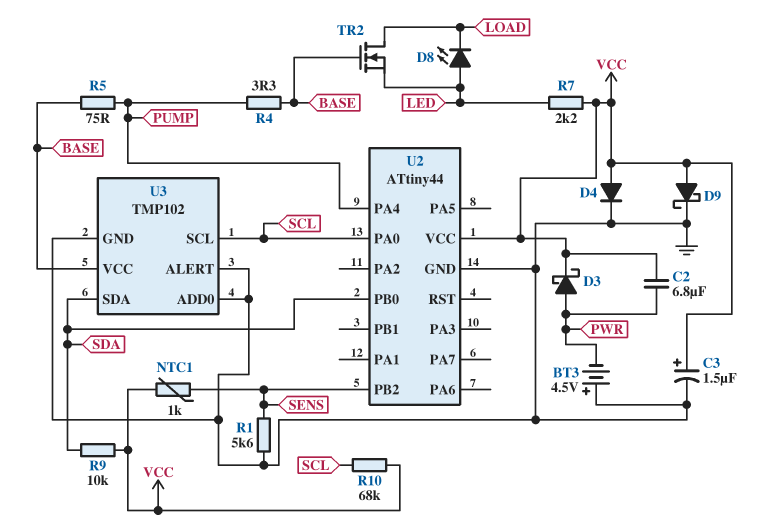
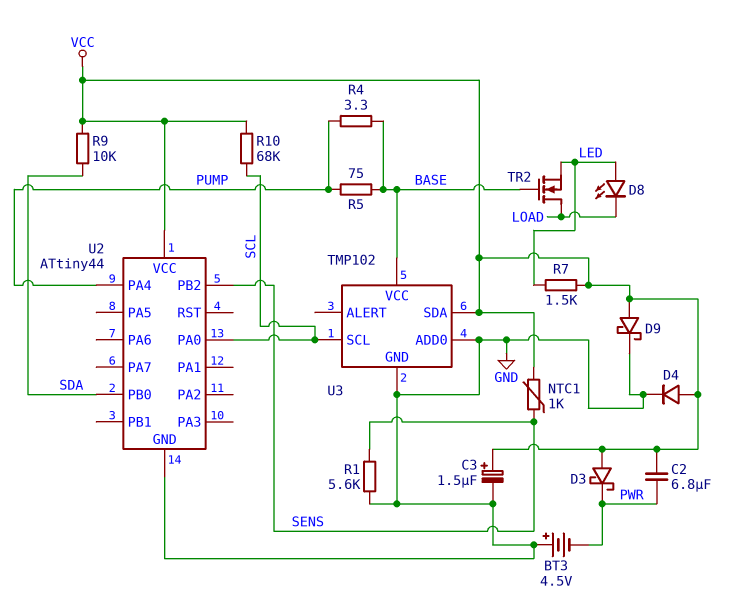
D3: schottky (A PWR, K VCC) -> schottky (A VCC, K PWR)
R7: 2.2k (LED, VCC) -> 1.5k (LED, VCC)
U3 pin ALERT: GND -> none
U3 pin SDA: SDA -> VCC

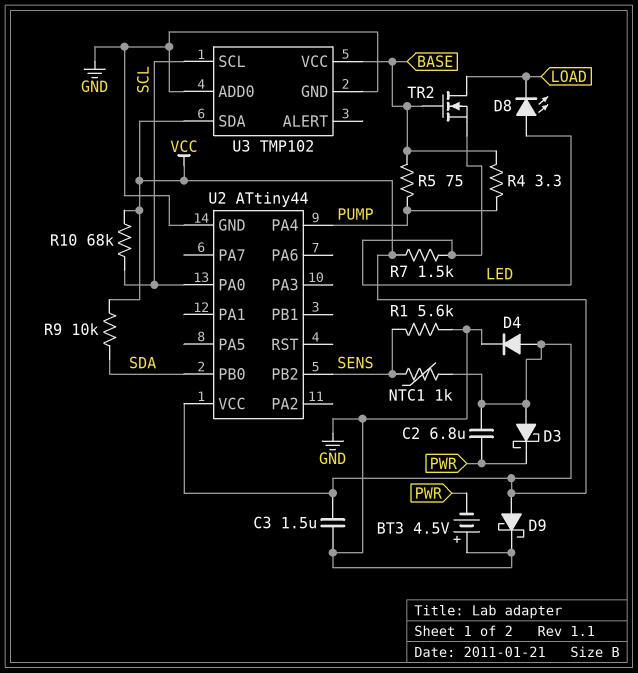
C3: 1.5uF (plus VCC, minus GND) -> 1.5uF (GND, VCC)

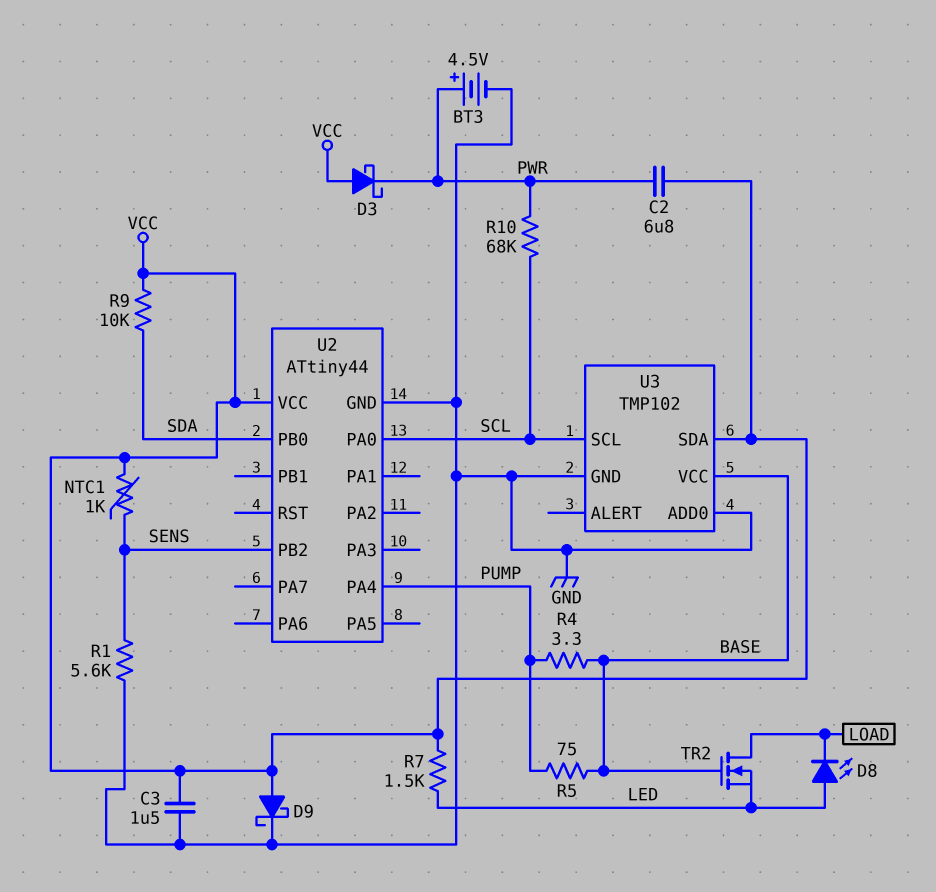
BT3: 4.5V (plus GND, minus PWR) -> 4.5V (plus PWR, minus GND)
D4: diode (A VCC, K GND) -> none
R10: 68k (SCL, VCC) -> 68k (PWR, SCL)

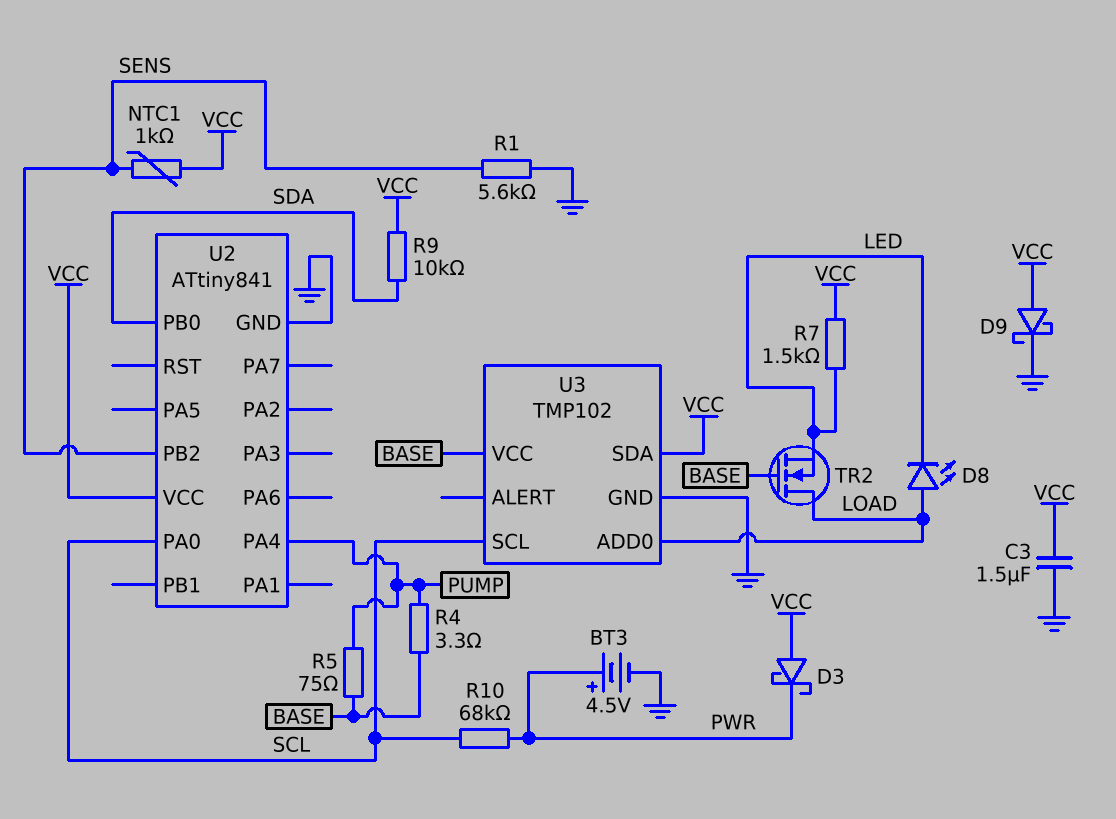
C2: 6.8uF (PWR, VCC) -> none
D8: LED (A LED, K LOAD) -> LED (A LOAD, K LED)
U2: ATtiny44 -> ATtiny841
U3 pin ADD0: GND -> LOAD

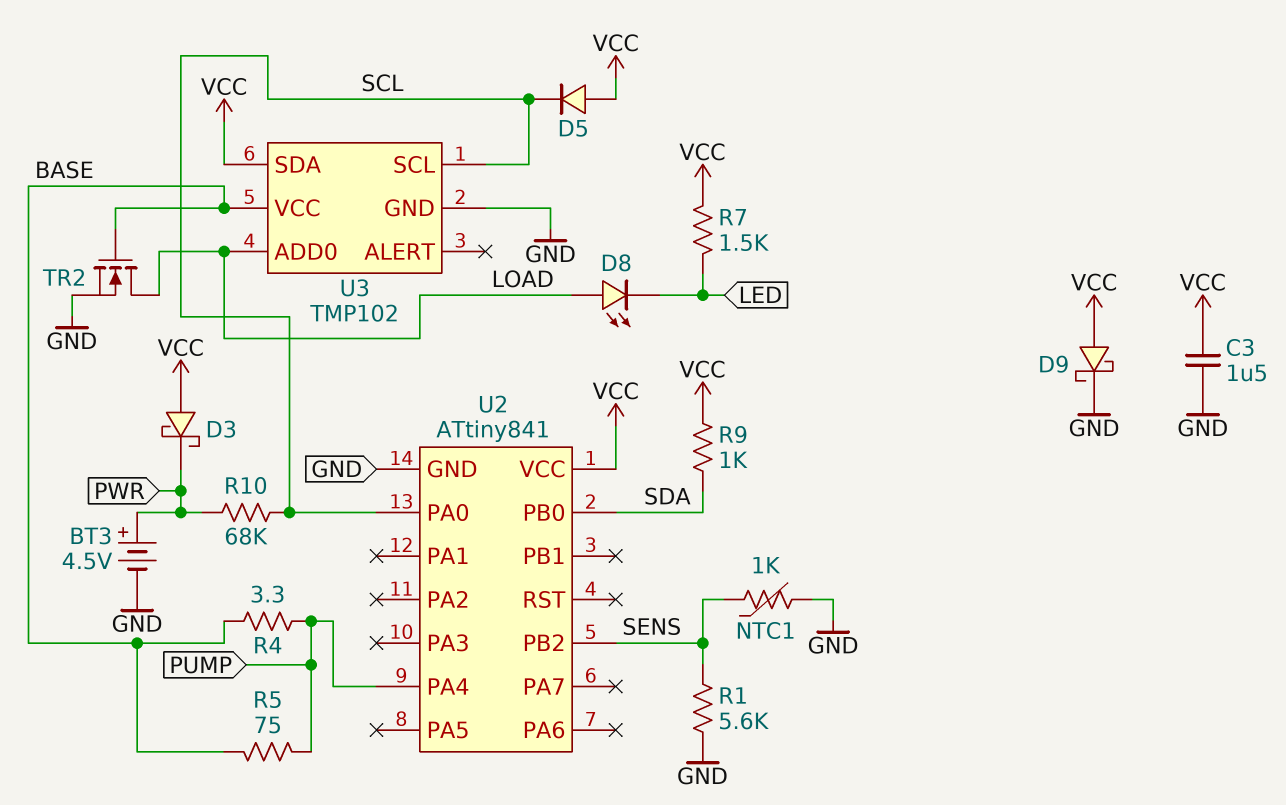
D5: none -> diode (A VCC, K SCL)
NTC1: 1k (SENS, VCC) -> 1k (GND, SENS)
R9: 10k (SDA, VCC) -> 1k (SDA, VCC)
TR2: NMOS (G BASE, D LOAD, S LED) -> NMOS (G BASE, D LOAD, S GND)

